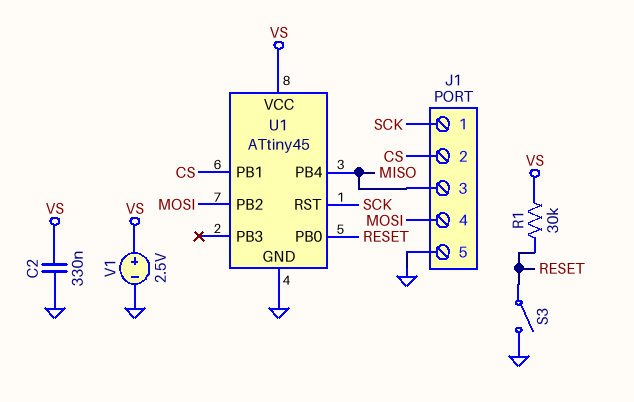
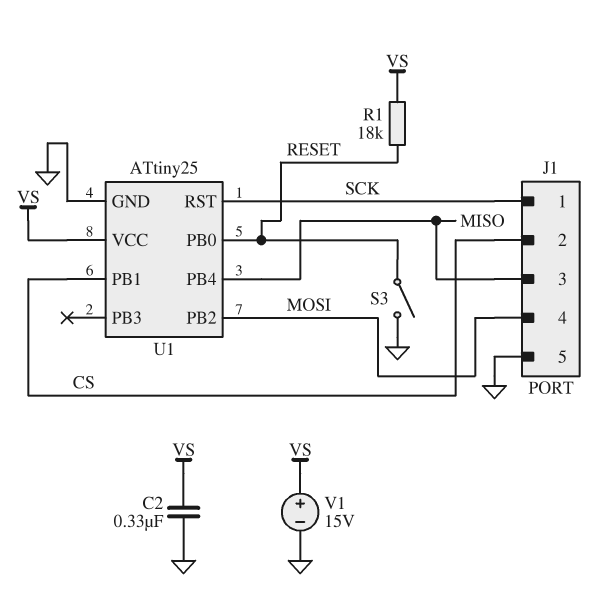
R1: 30k (RESET, VS) -> 18k (RESET, VS)
U1: ATtiny45 -> ATtiny25
V1: 2.5V (plus VS, minus GND) -> 15V (plus VS, minus GND)

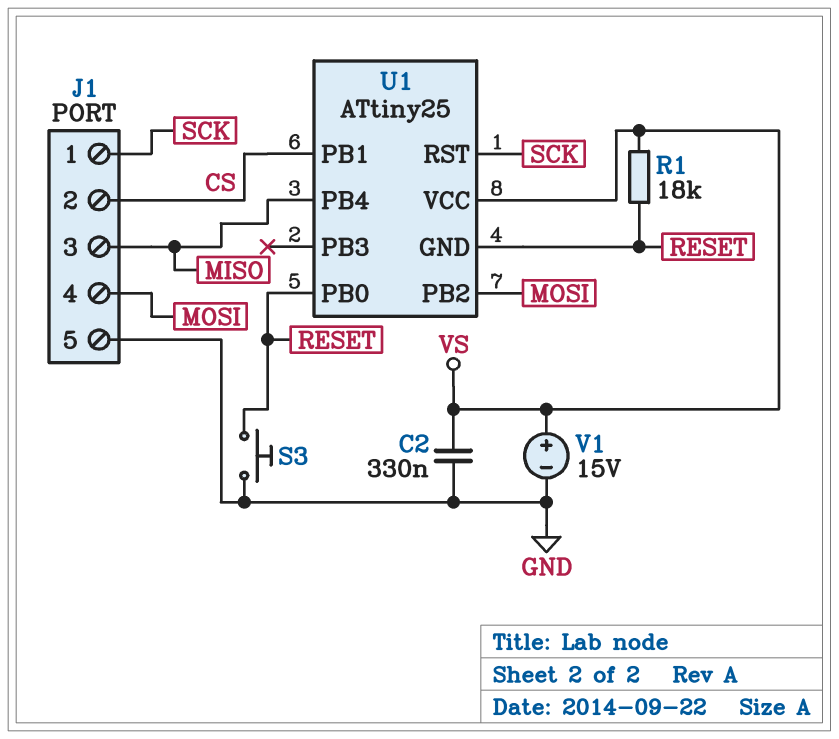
S3: switch (GND, RESET) -> button (GND, RESET)
U1 pin GND: GND -> RESET

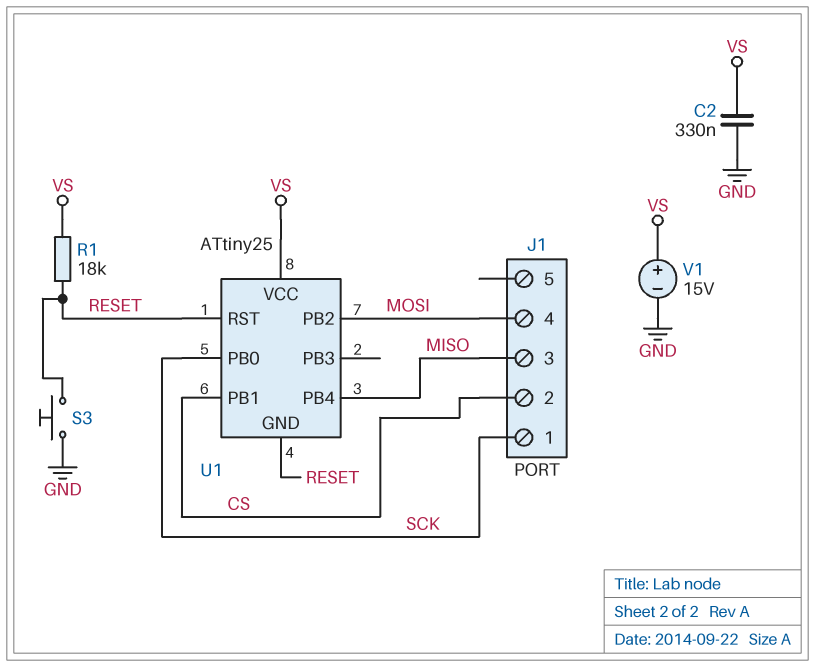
J1 pin 5: GND -> none
U1 pin PB0: RESET -> SCK
U1 pin RST: SCK -> RESET

